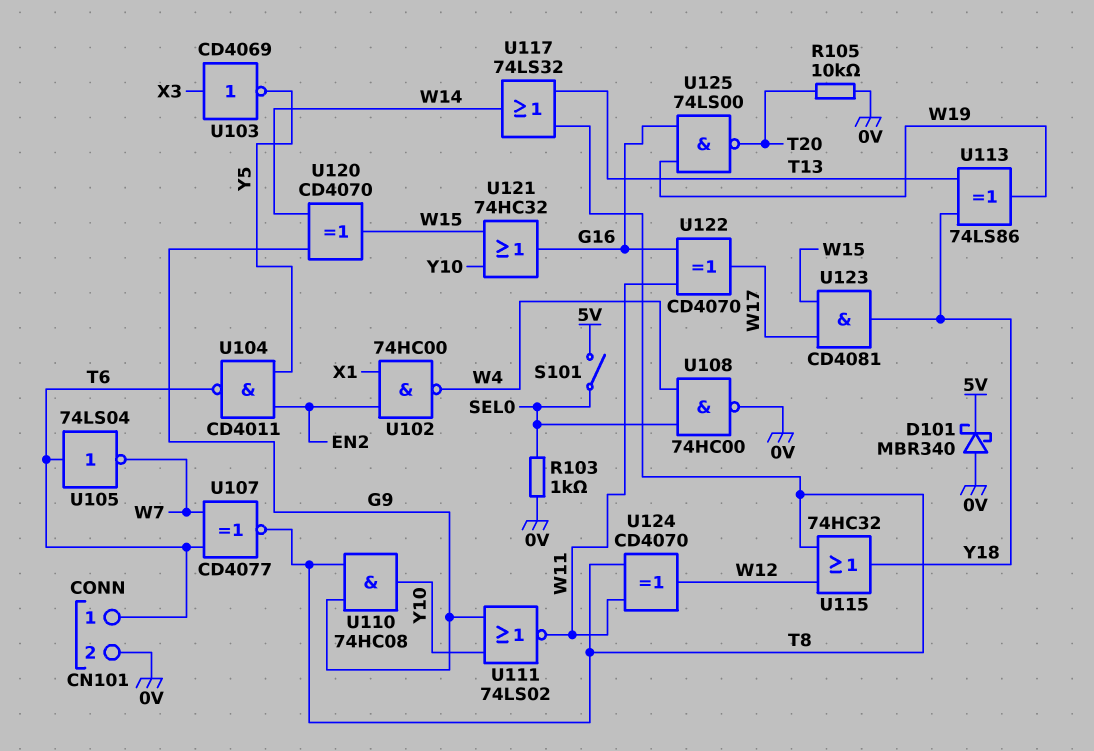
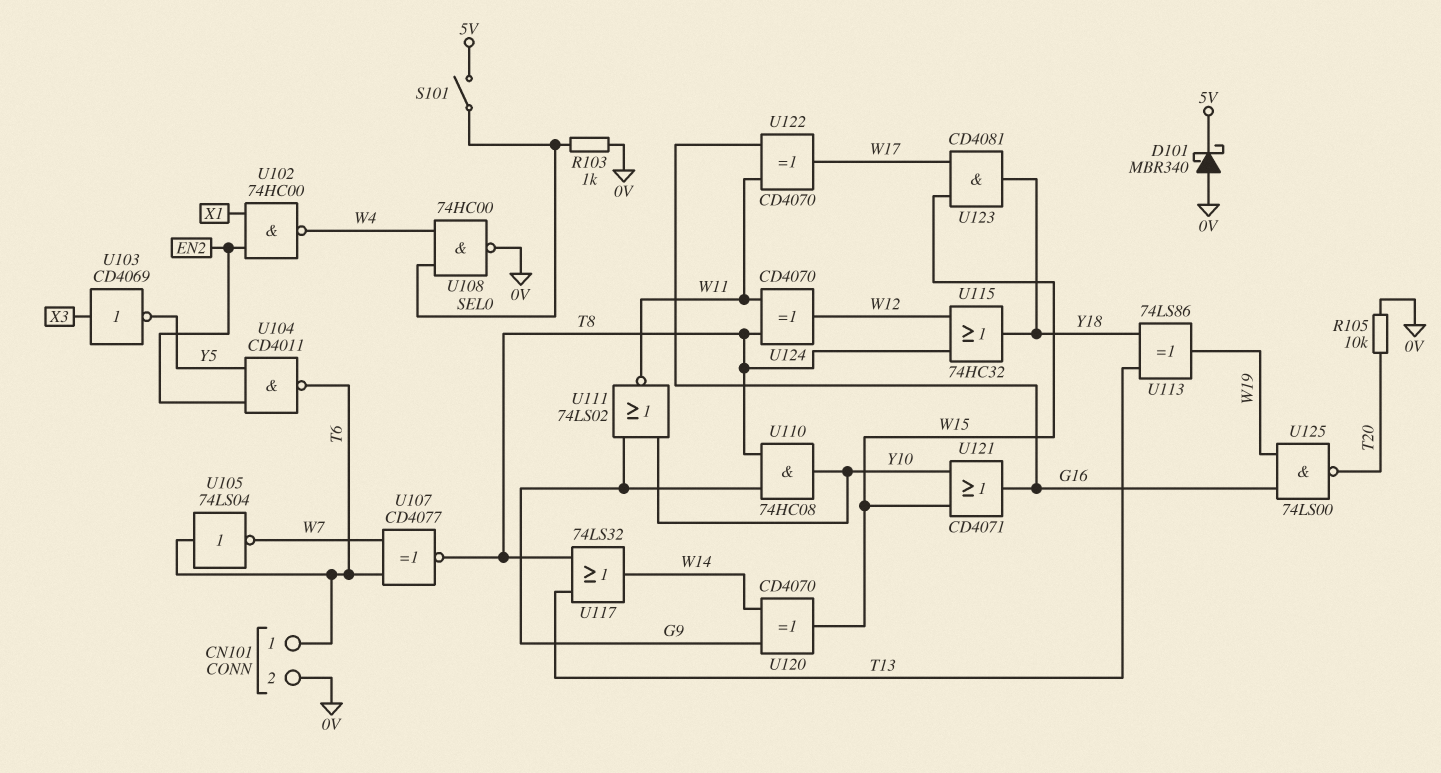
U121: OR 74HC32 (in W15, in Y10, out G16) -> OR CD4071 (in W15, in Y10, out G16)

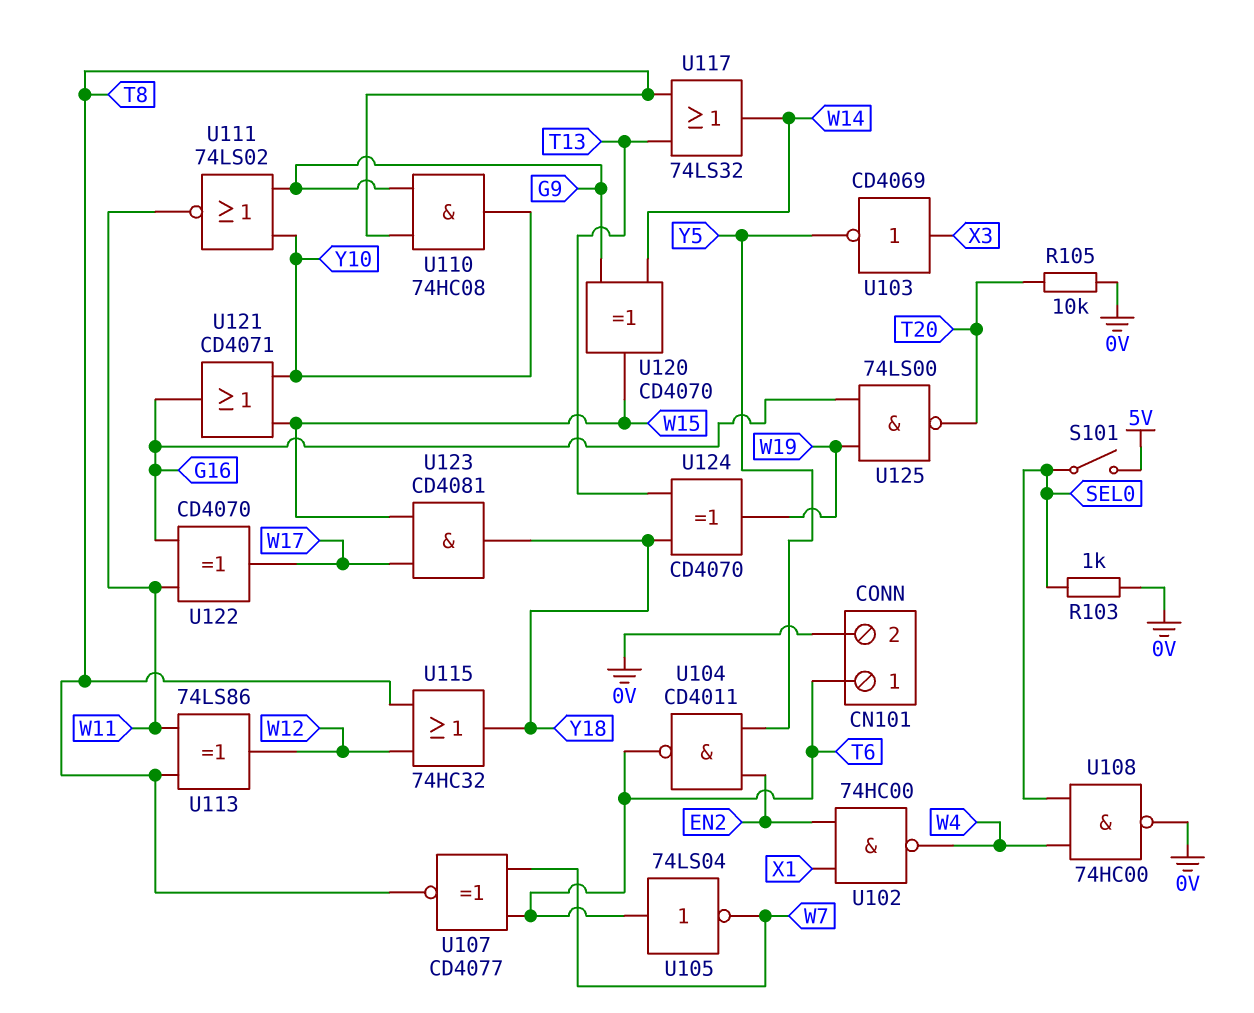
D101: schottky MBR340 (A 0V, K 5V) -> none
U113: XOR 74LS86 (in T13, in Y18, out W19) -> XOR 74LS86 (in T8, in W11, out W12)
U124: XOR CD4070 (in T8, in W11, out W12) -> XOR CD4070 (in T13, in Y18, out W19)

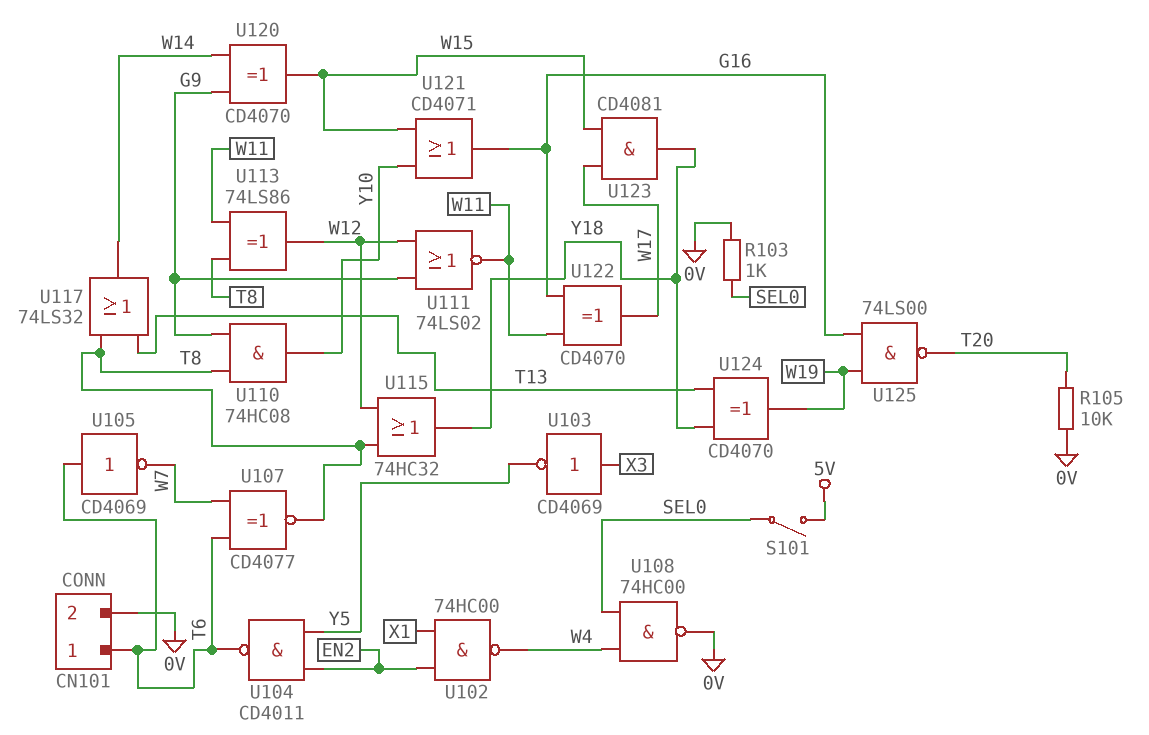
U105: NOT 74LS04 (in T6, out W7) -> NOT CD4069 (in T6, out W7)
U111: NOR 74LS02 (in G9, in Y10, out W11) -> NOR 74LS02 (in G9, in W12, out W11)

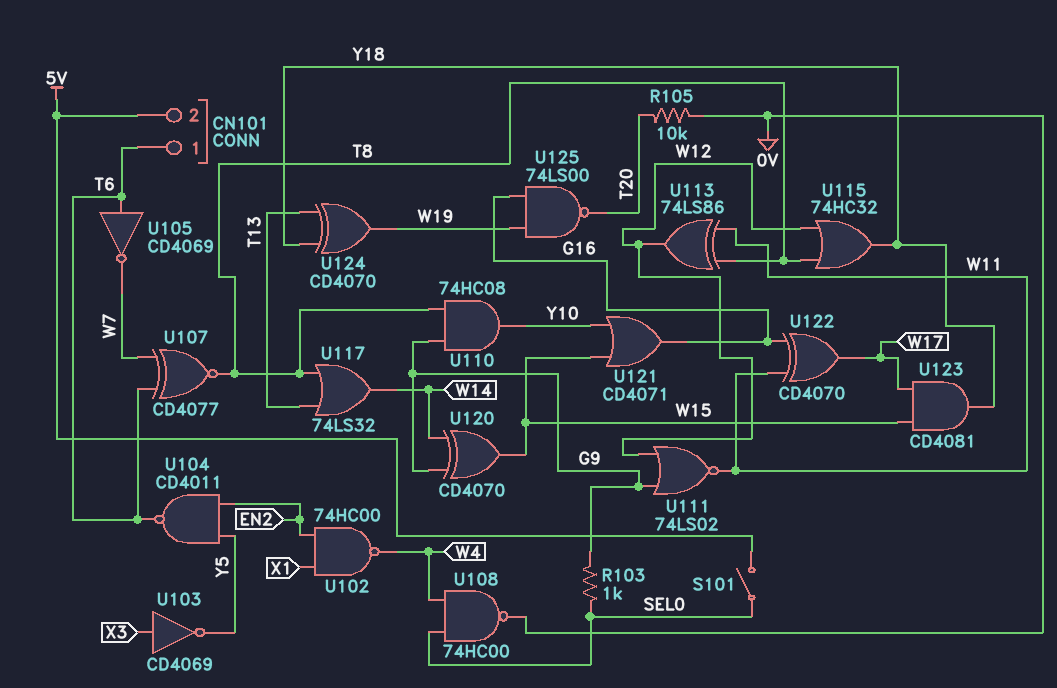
CN101 pin 2: 0V -> 5V
R103: 1k (0V, SEL0) -> 1k (G9, SEL0)

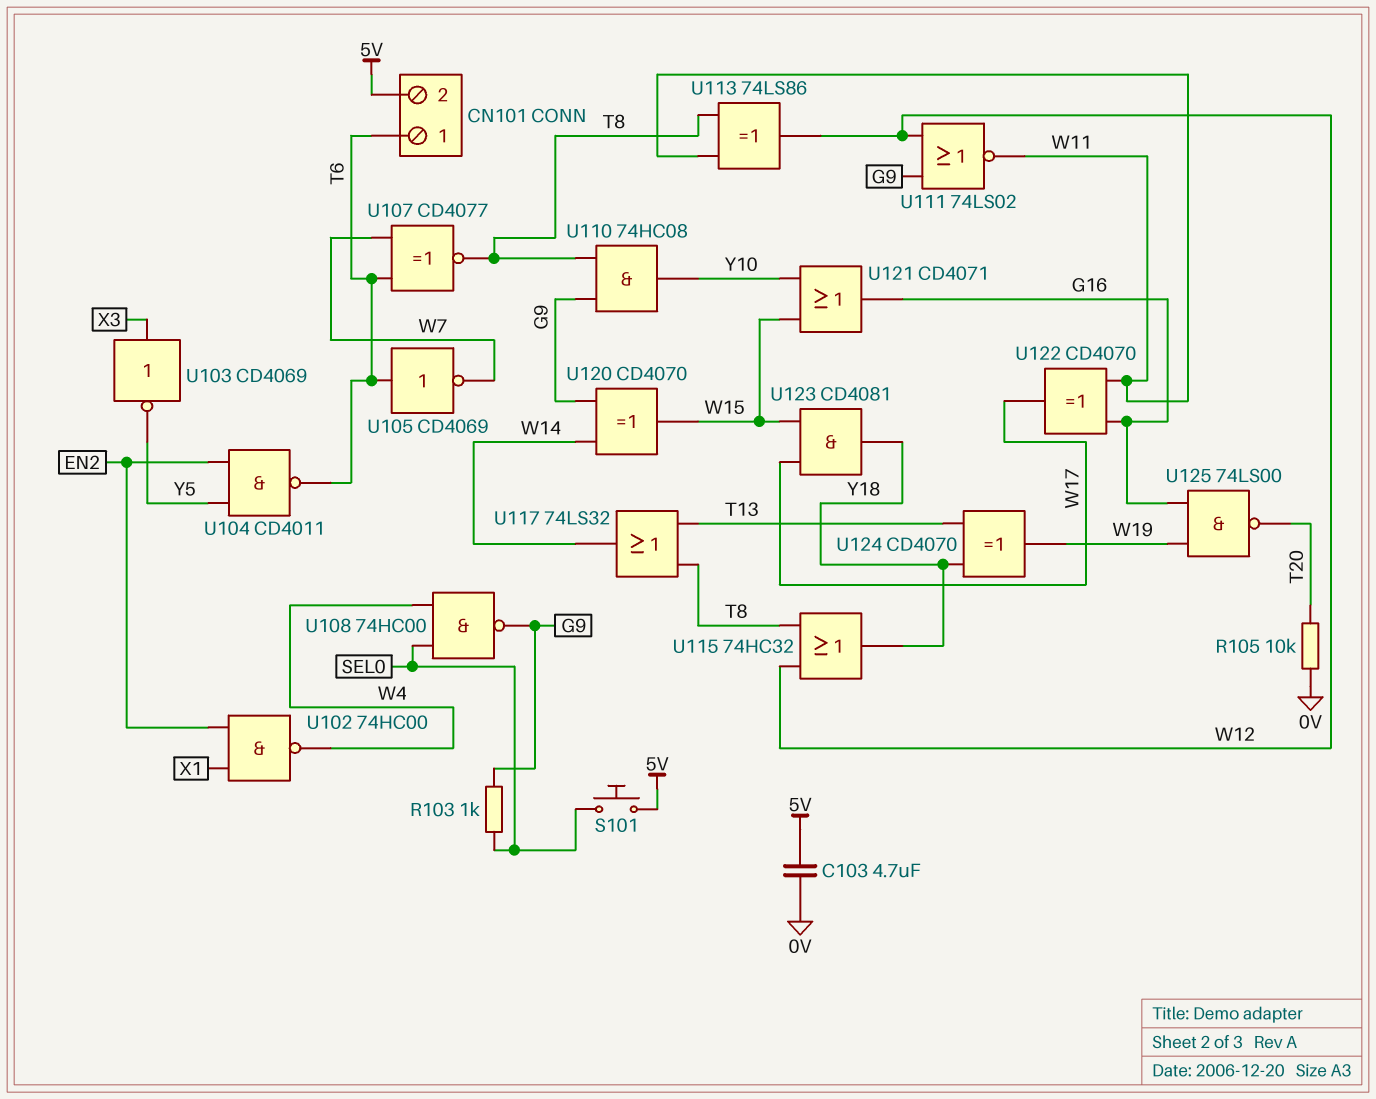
C103: none -> 4.7uF (0V, 5V)
S101: switch (5V, SEL0) -> button (5V, SEL0)
U108: NAND 74HC00 (in SEL0, in W4, out 0V) -> NAND 74HC00 (in SEL0, in W4, out G9)

